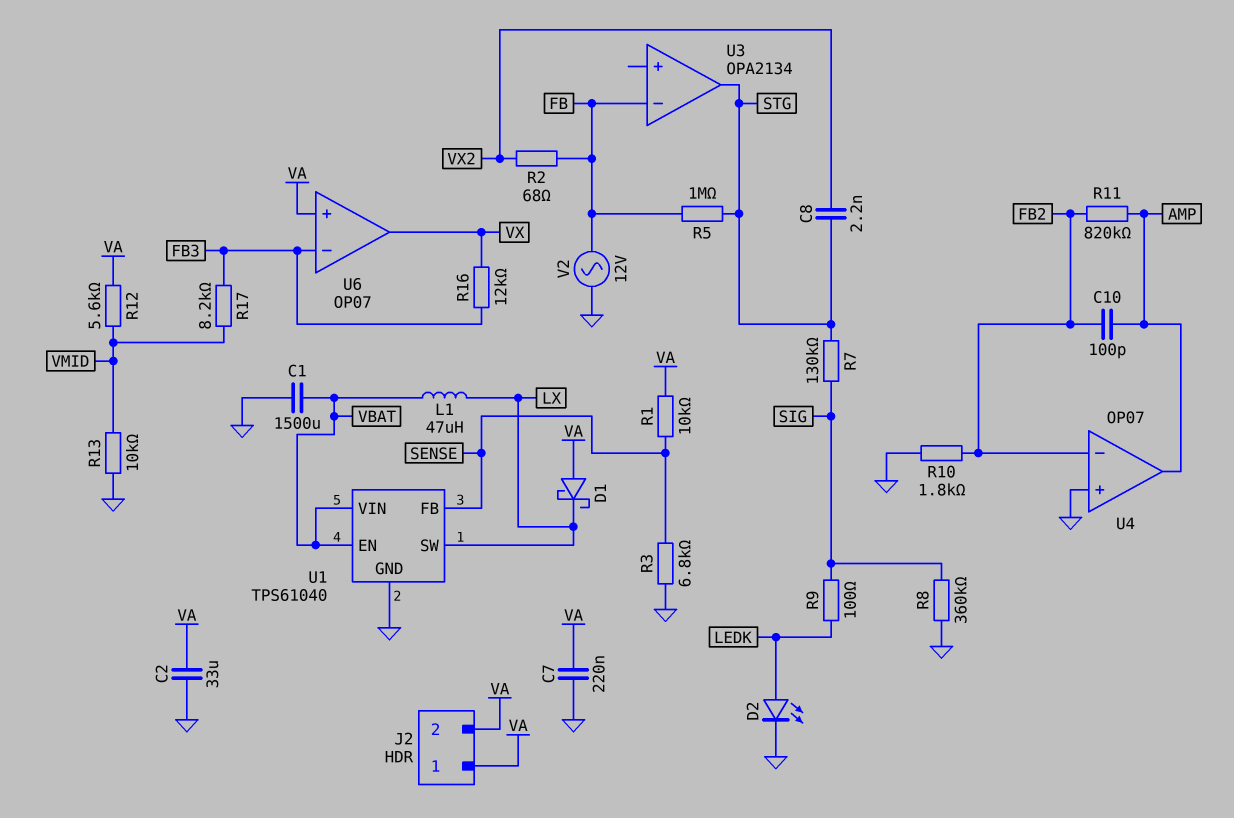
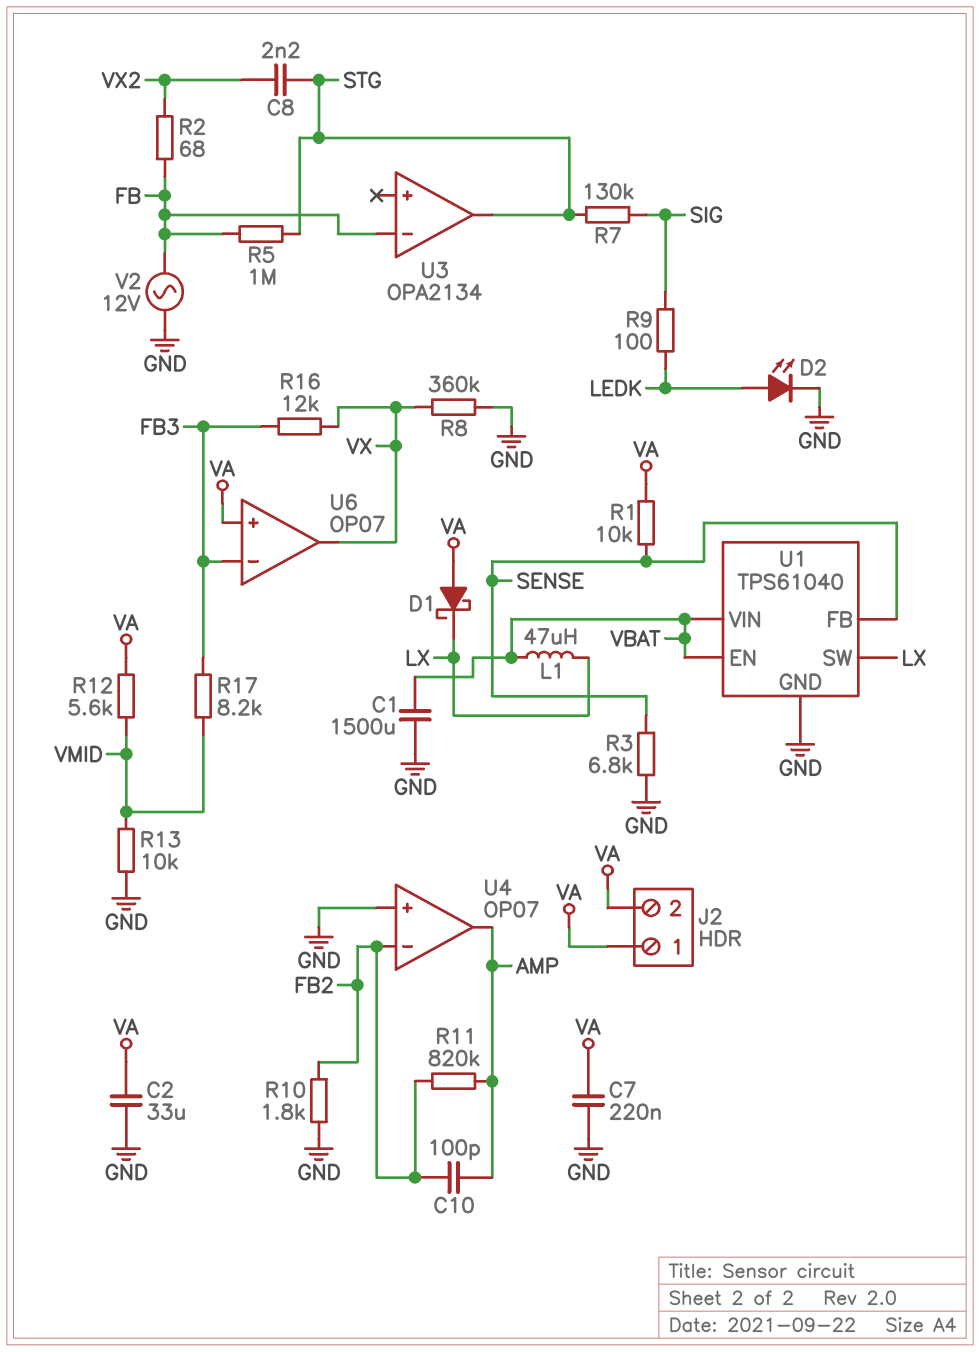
R8: 360k (GND, SIG) -> 360k (GND, VX)

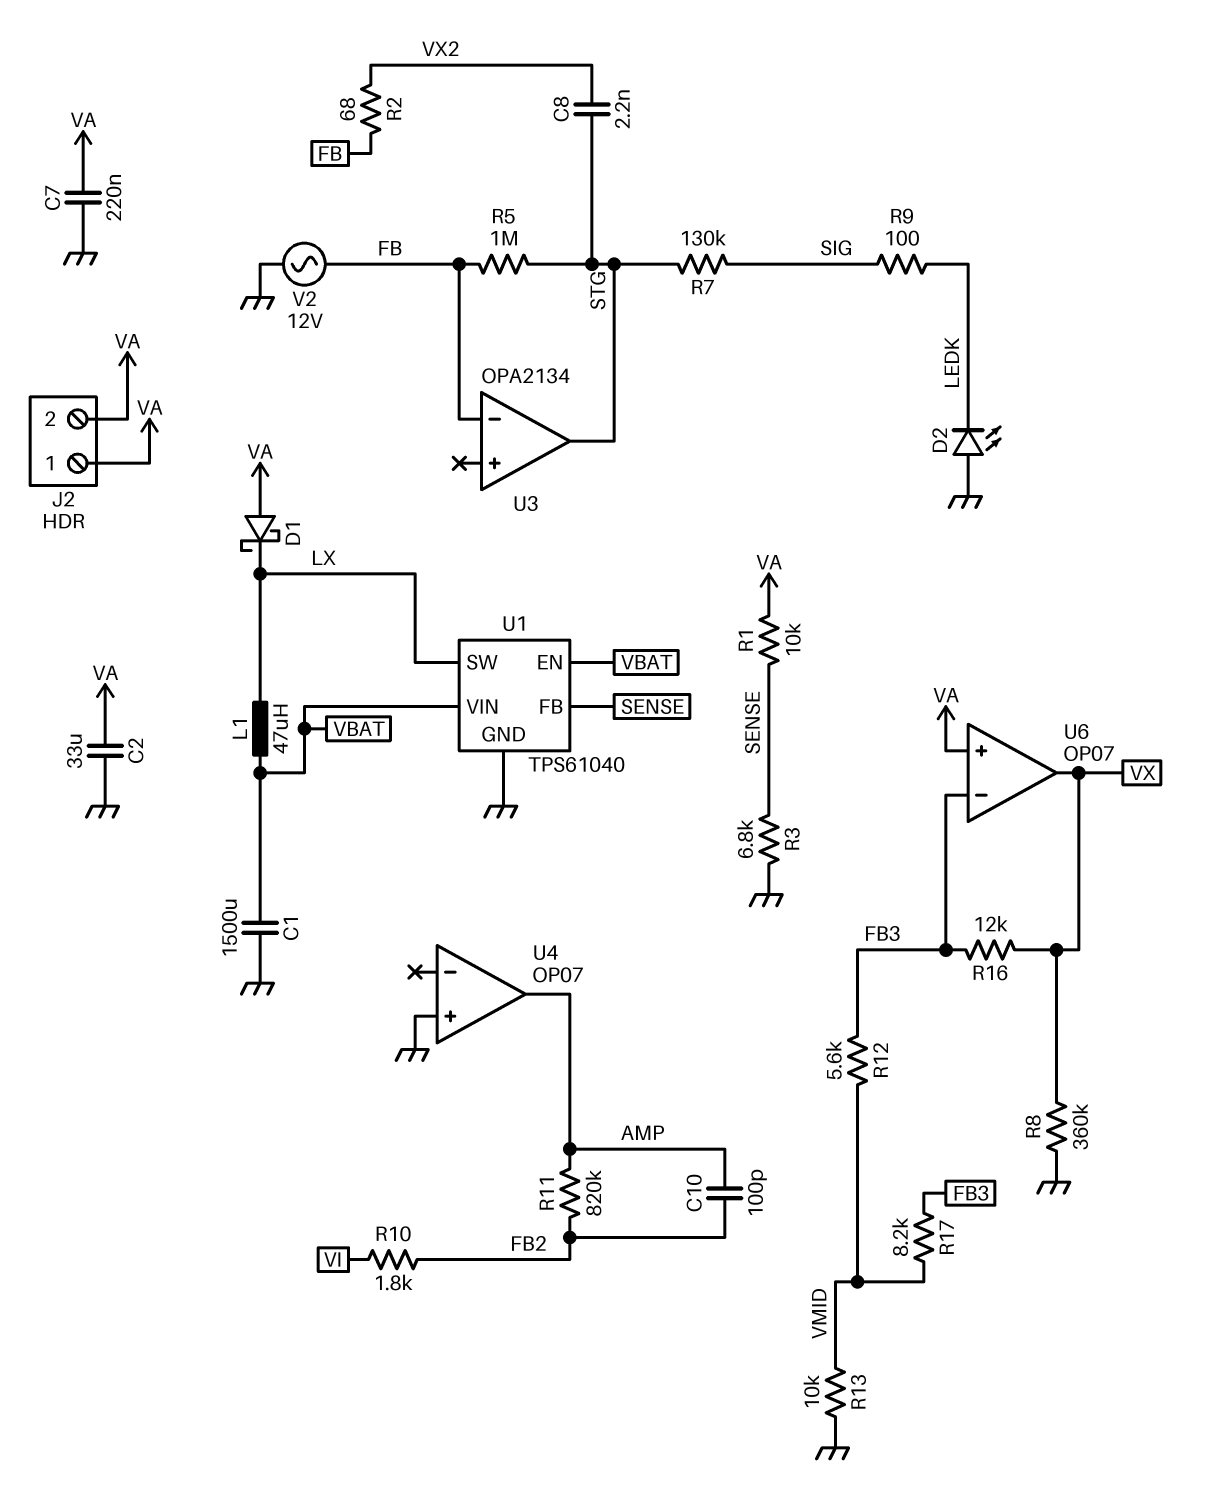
D2: LED (A LEDK, K GND) -> LED (A GND, K LEDK)
R10: 1.8k (FB2, GND) -> 1.8k (FB2, VI)
R12: 5.6k (VA, VMID) -> 5.6k (FB3, VMID)
U4 pin in-: FB2 -> none

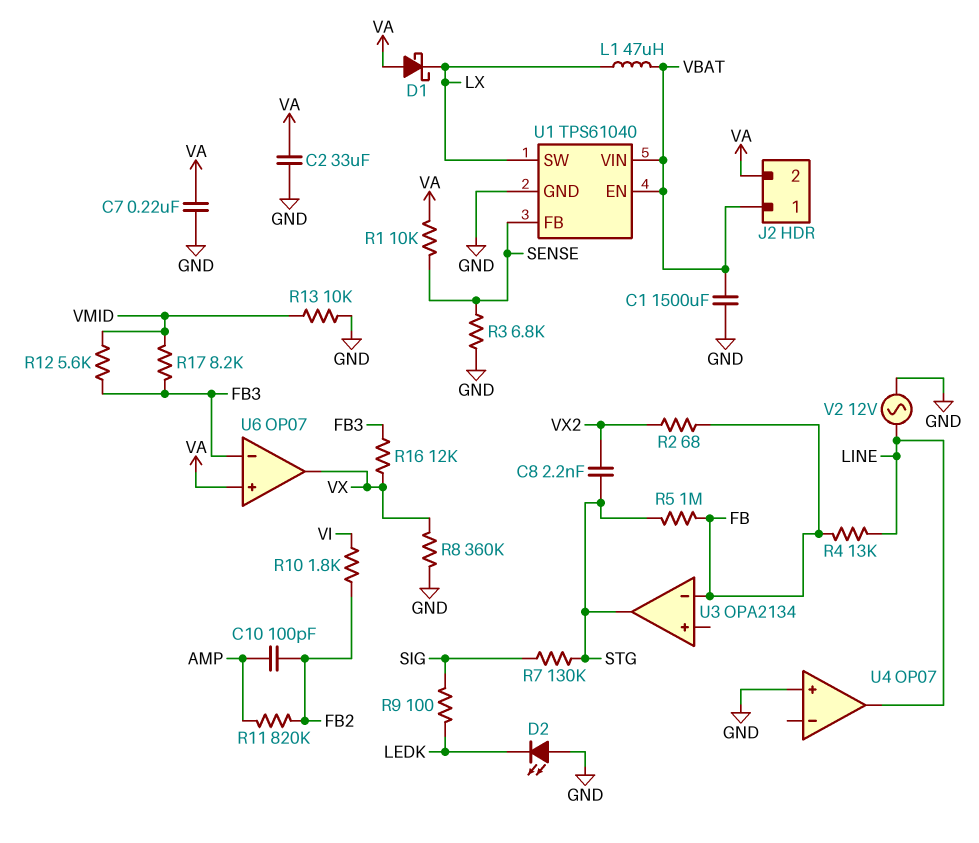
J2 pin 1: VA -> VBAT
R4: none -> 13k (FB, LINE)
U4 pin out: AMP -> LINE
V2: AC 12V (FB, GND) -> AC 12V (GND, LINE)

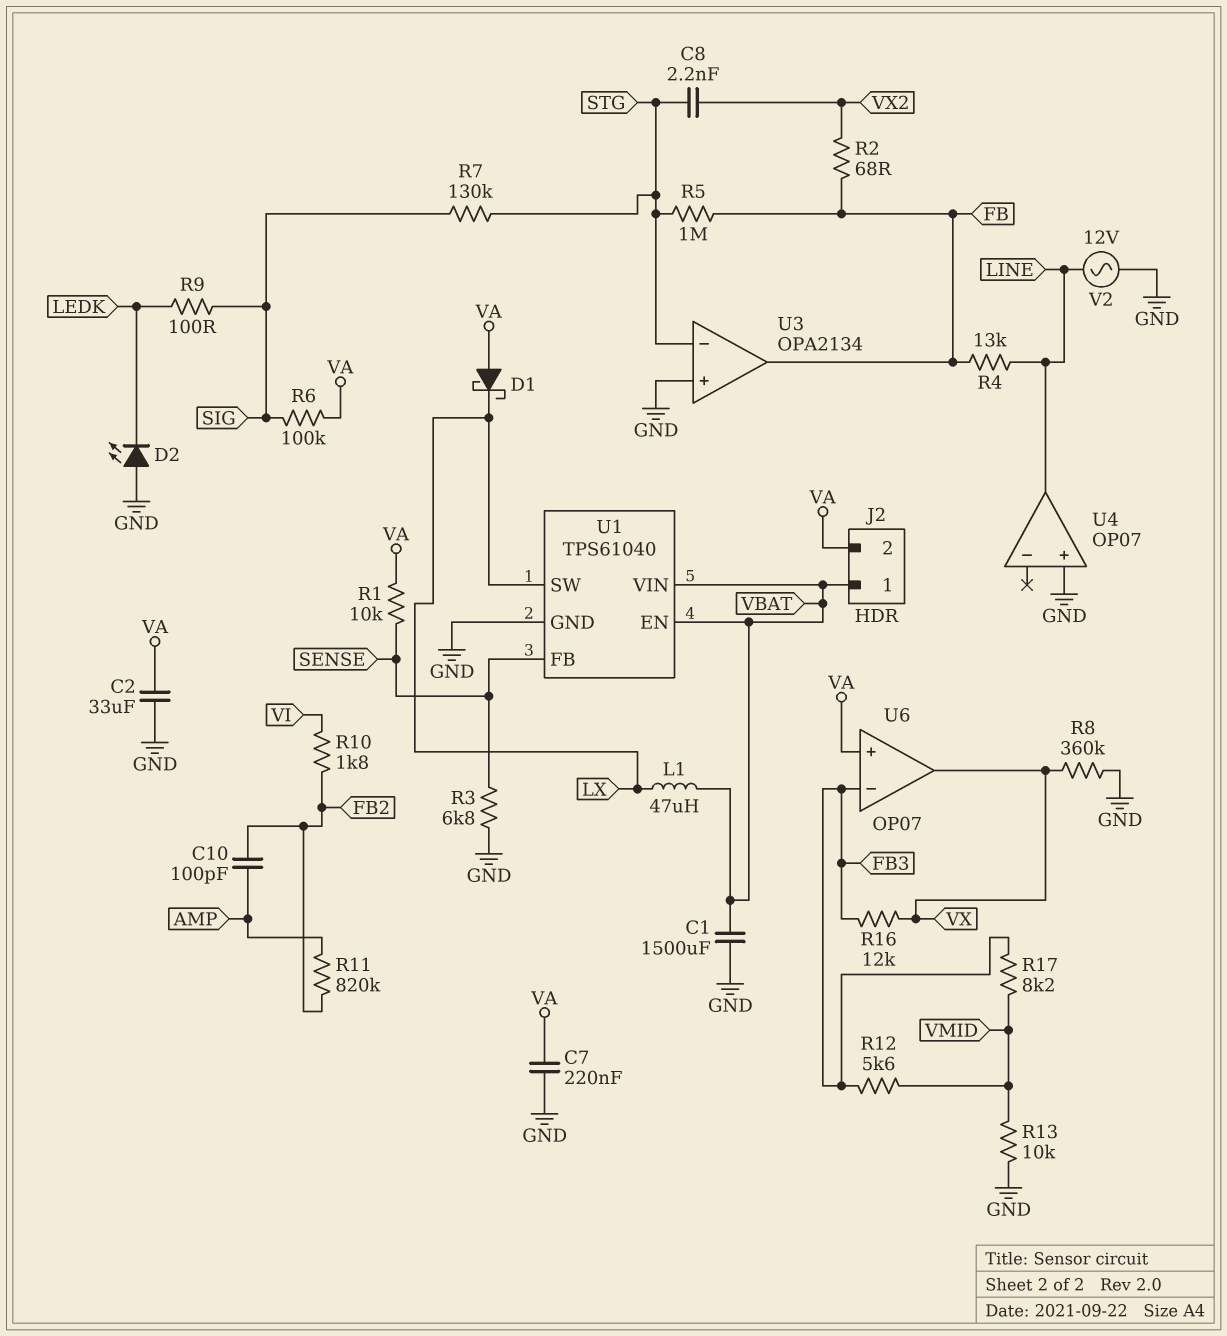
R6: none -> 100k (SIG, VA)
U3 pin in+: none -> GND
U3 pin in-: FB -> STG
U3 pin out: STG -> FB

